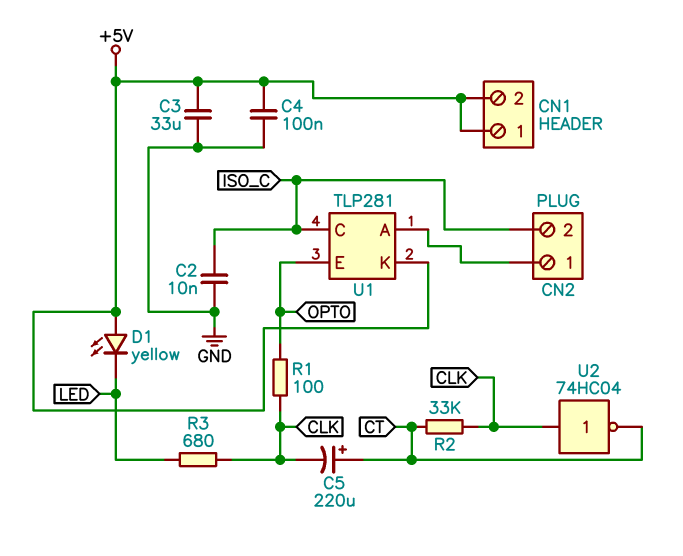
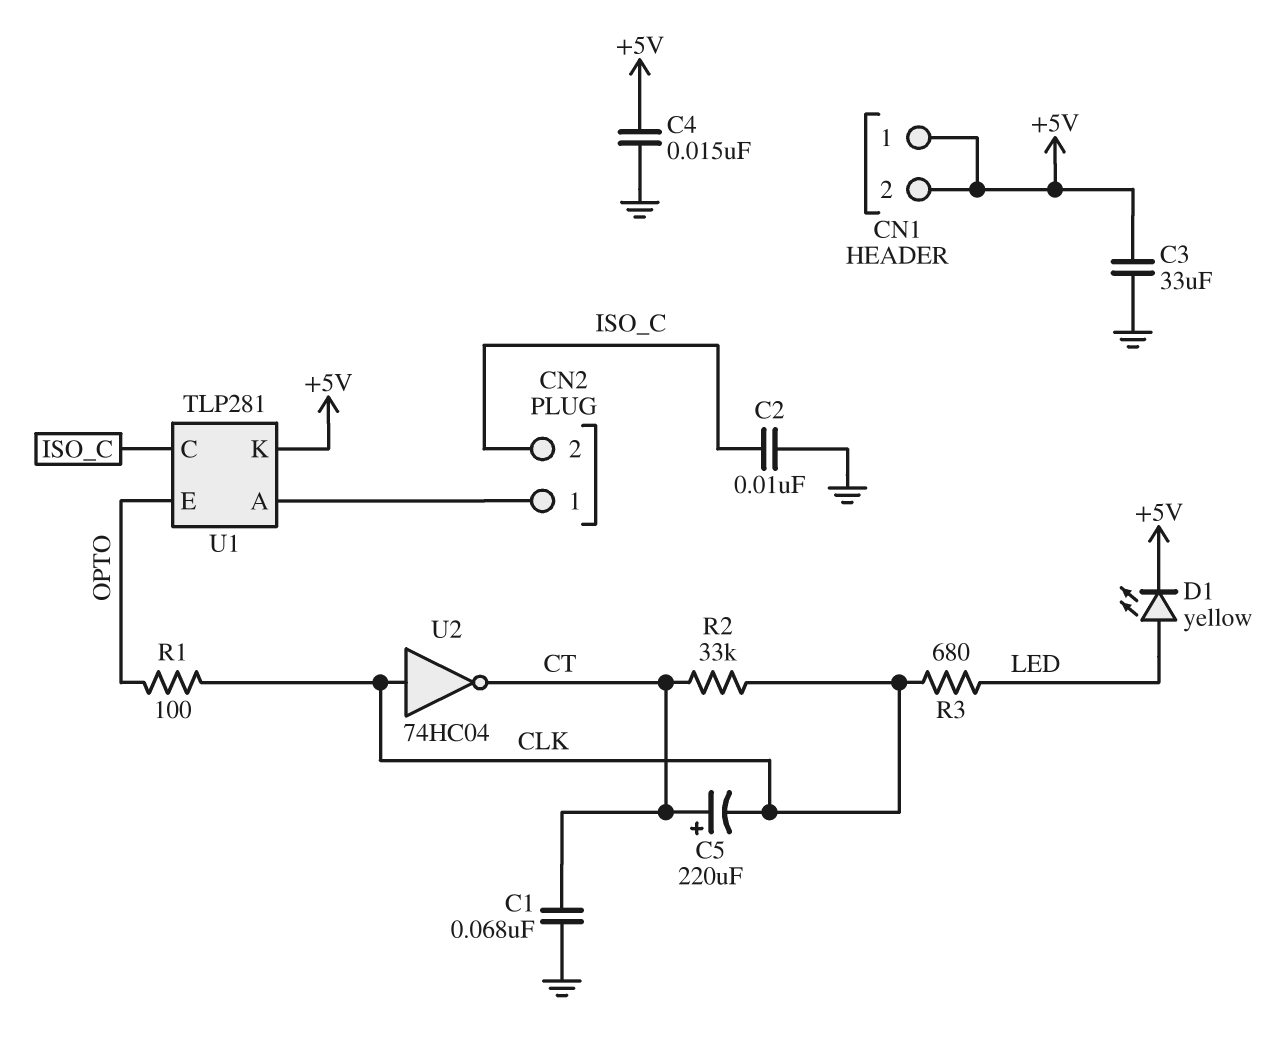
C1: none -> 68nF (CT, GND)
C4: 100nF (+5V, GND) -> 15nF (+5V, GND)
D1: LED yellow (A +5V, K LED) -> LED yellow (A LED, K +5V)

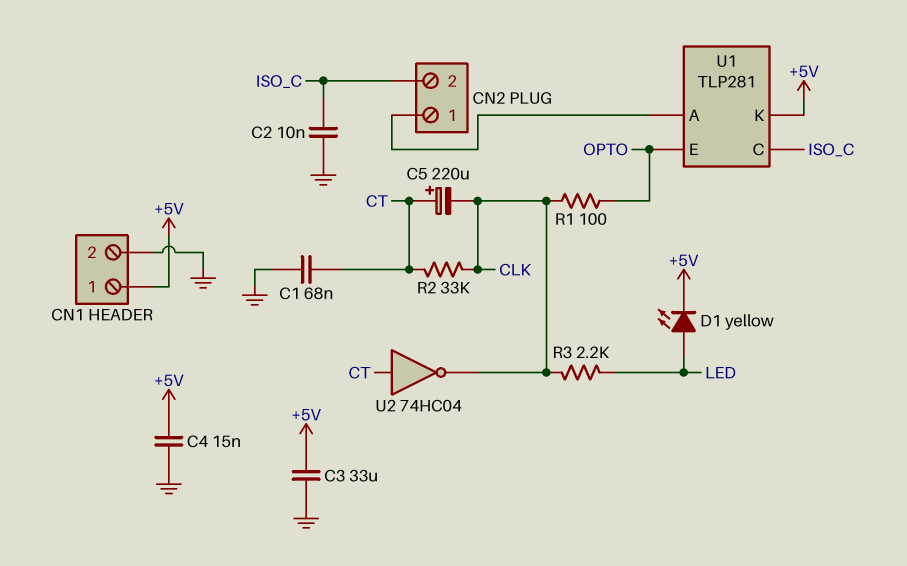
CN1 pin 2: +5V -> GND
R3: 680 (CLK, LED) -> 2.2k (CLK, LED)
U2: NOT 74HC04 (in CLK, out CT) -> NOT 74HC04 (in CT, out CLK)

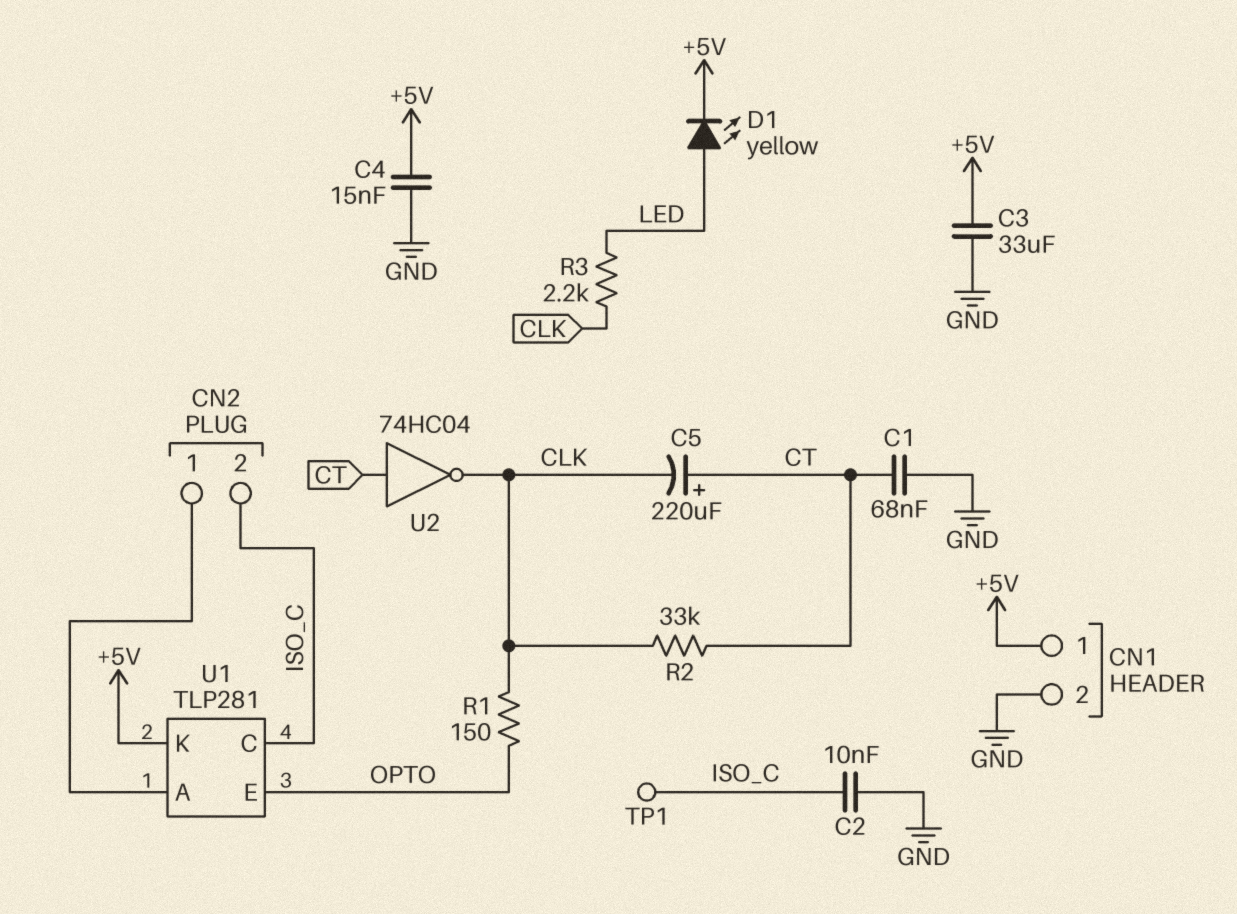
R1: 100 (CLK, OPTO) -> 150 (CLK, OPTO)
TP1: none -> test point (ISO_C)

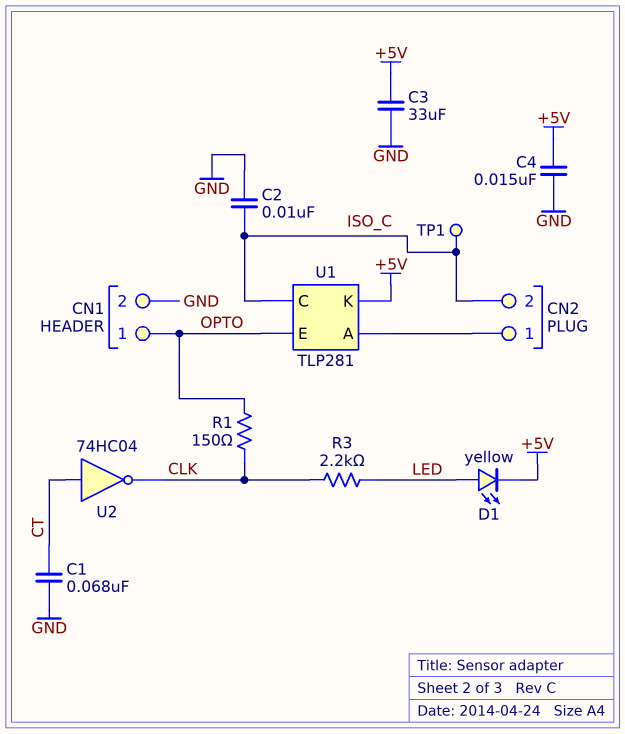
C5: 220uF (plus CT, minus CLK) -> none
CN1 pin 1: +5V -> OPTO
R2: 33k (CLK, CT) -> none

